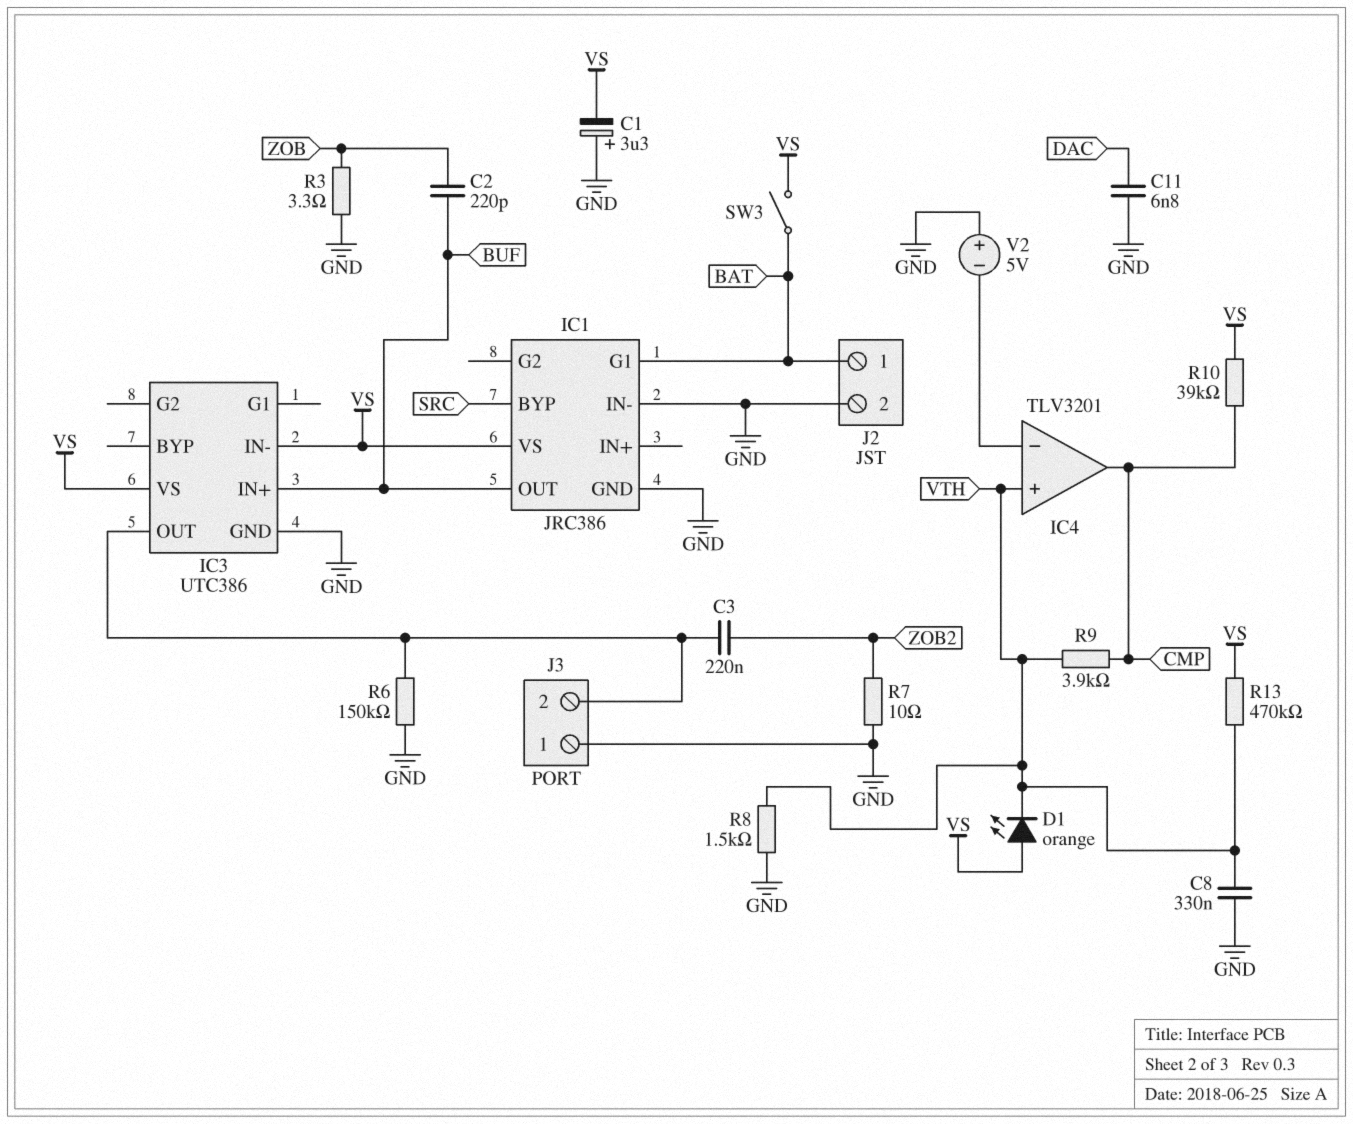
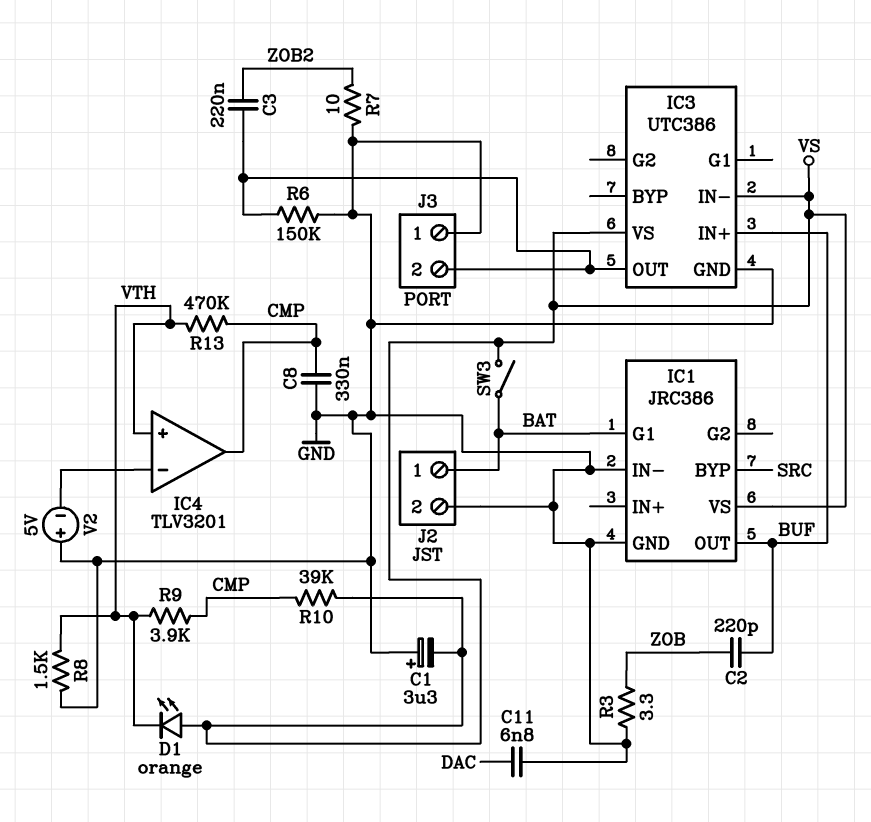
C8: 330nF (GND, VTH) -> 330nF (CMP, GND)
R13: 470k (VS, VTH) -> 470k (CMP, VTH)

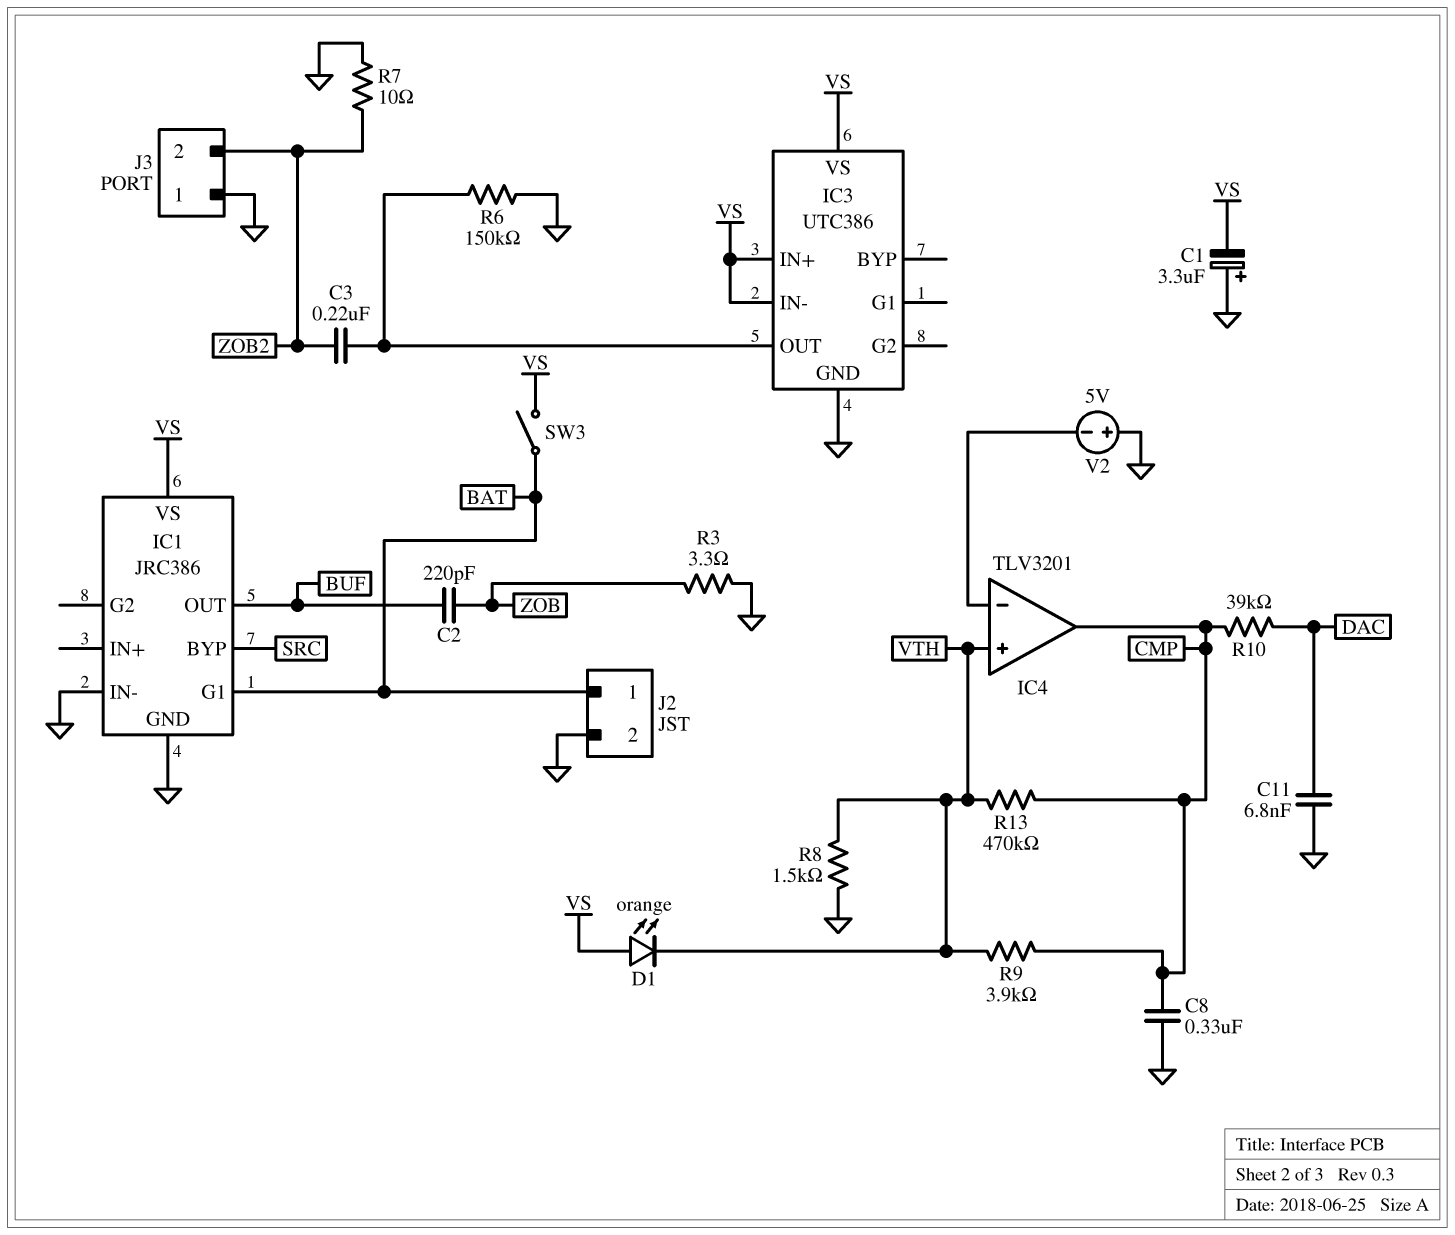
IC3 pin IN+: BUF -> VS
J3 pin 2: IC3/OUT -> ZOB2
R10: 39k (CMP, VS) -> 39k (CMP, DAC)

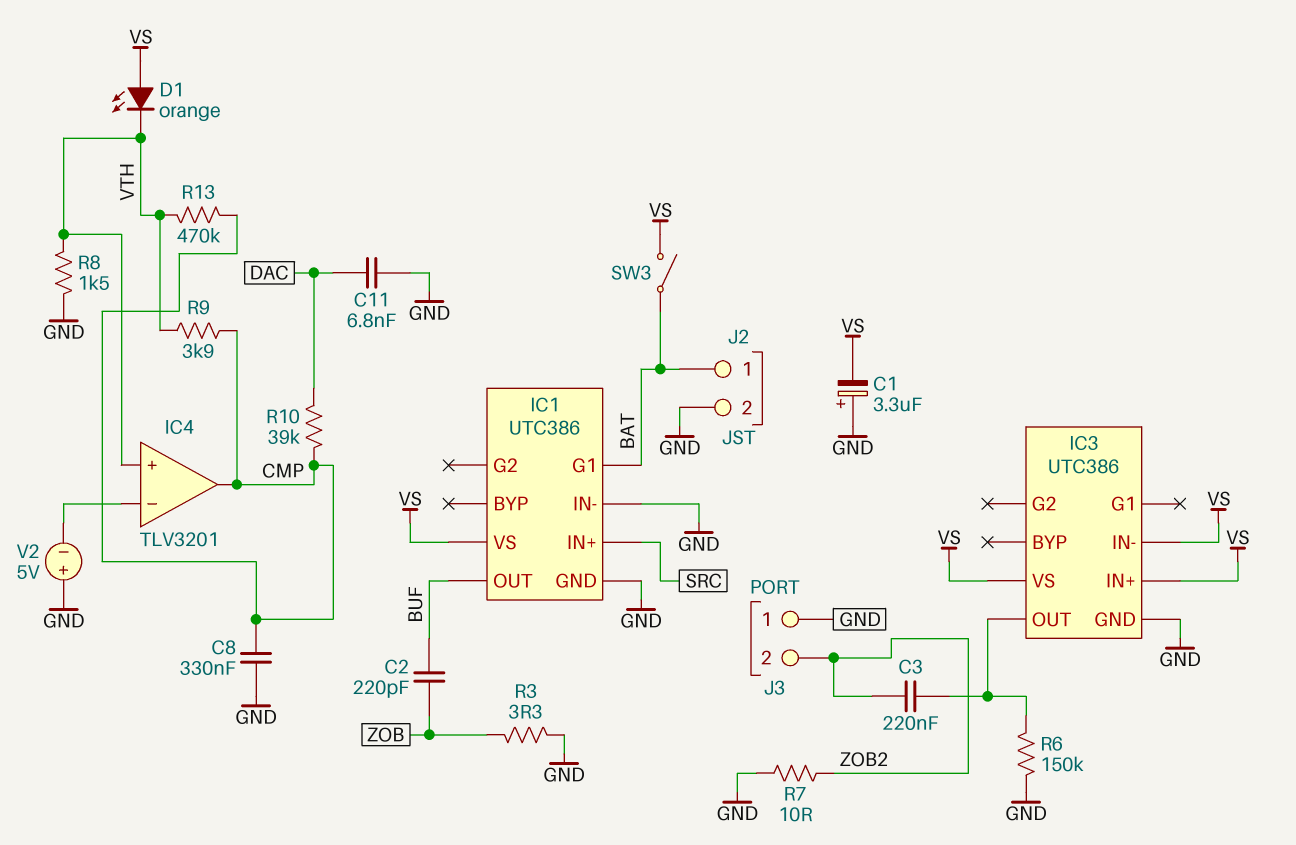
IC1: JRC386 -> UTC386
IC1 pin BYP: SRC -> none
IC1 pin IN+: none -> SRC

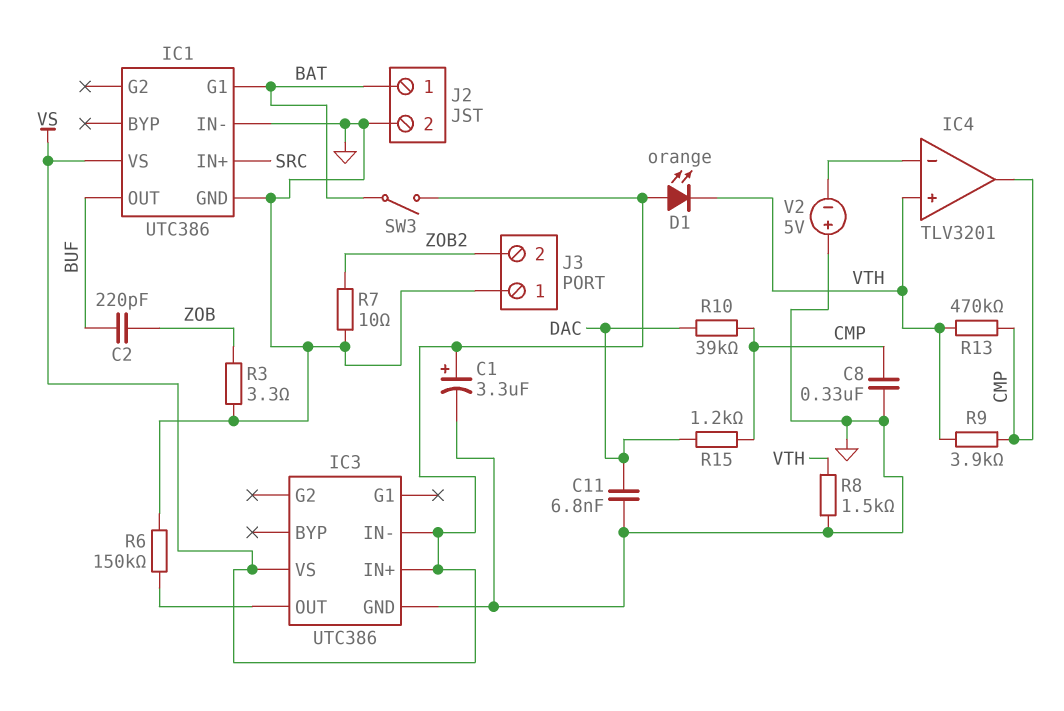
C1: 3.3uF (plus GND, minus VS) -> 3.3uF (plus VS, minus GND)
C3: 220nF (IC3/OUT, ZOB2) -> none
R15: none -> 1.2k (CMP, DAC)

